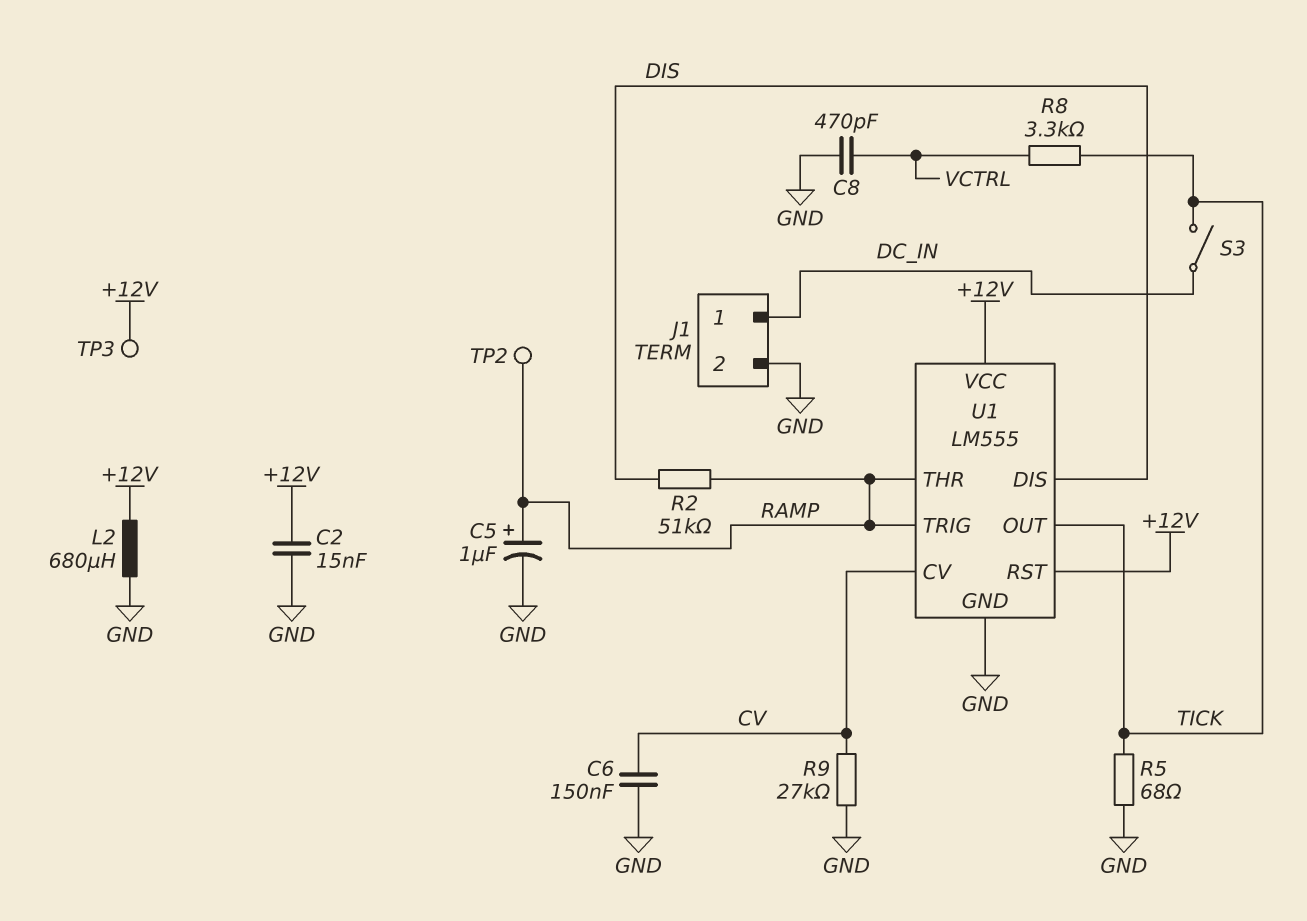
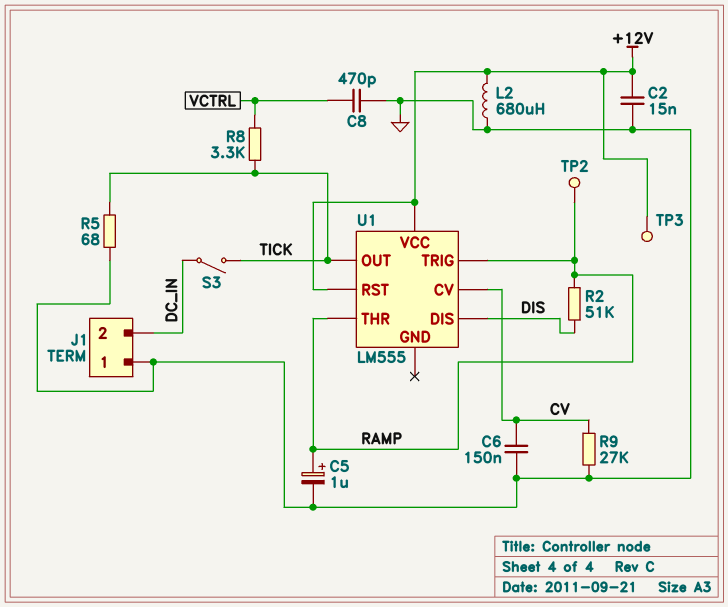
J1 pin 1: DC_IN -> GND
J1 pin 2: GND -> DC_IN
U1 pin GND: GND -> none

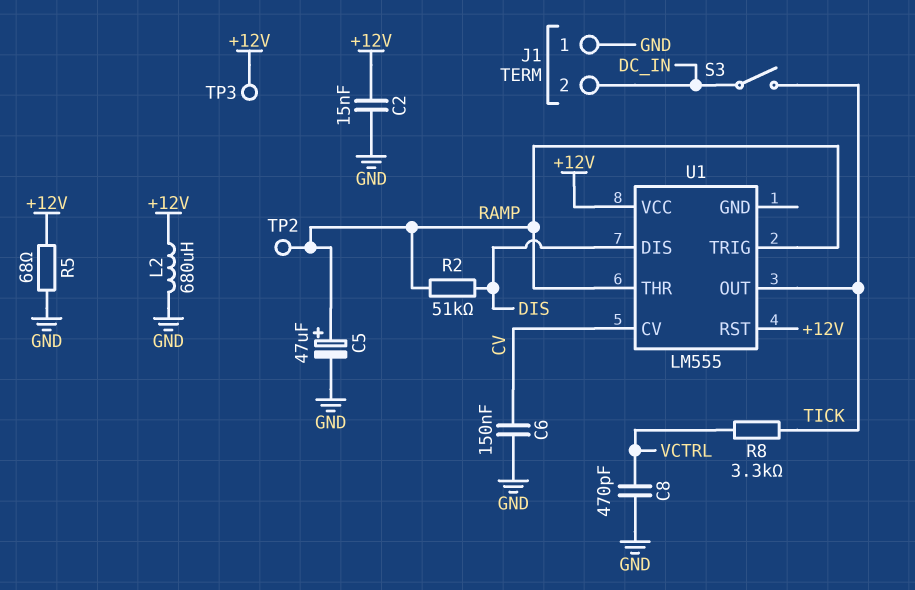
C5: 1uF (plus RAMP, minus GND) -> 47uF (plus RAMP, minus GND)
R5: 68 (GND, TICK) -> 68 (+12V, GND)
R9: 27k (CV, GND) -> none

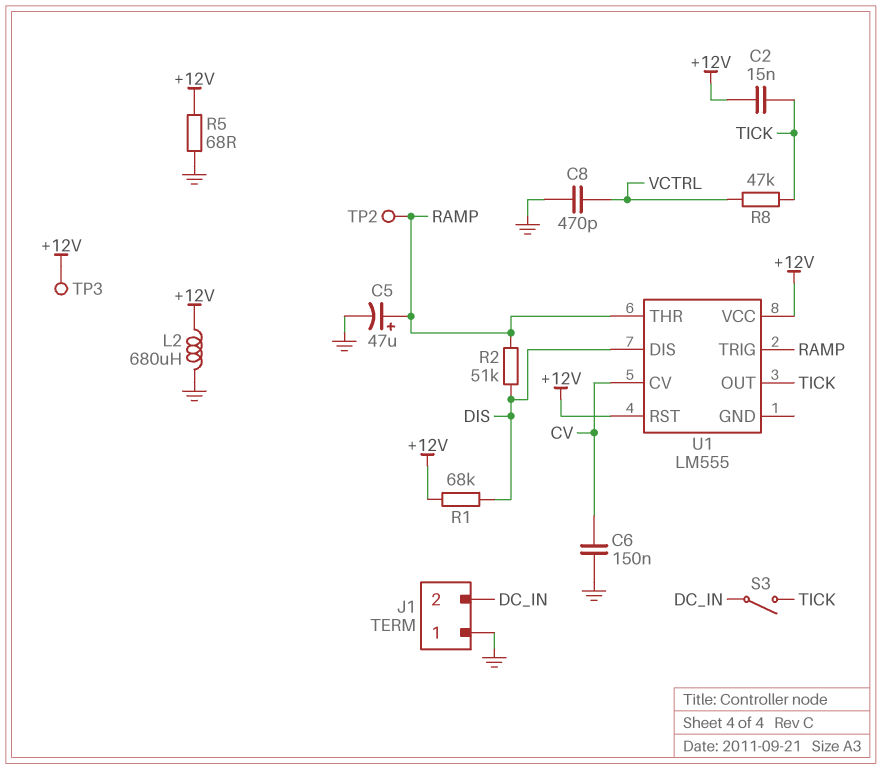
C2: 15nF (+12V, GND) -> 15nF (+12V, TICK)
R1: none -> 68k (+12V, DIS)
R8: 3.3k (TICK, VCTRL) -> 47k (TICK, VCTRL)

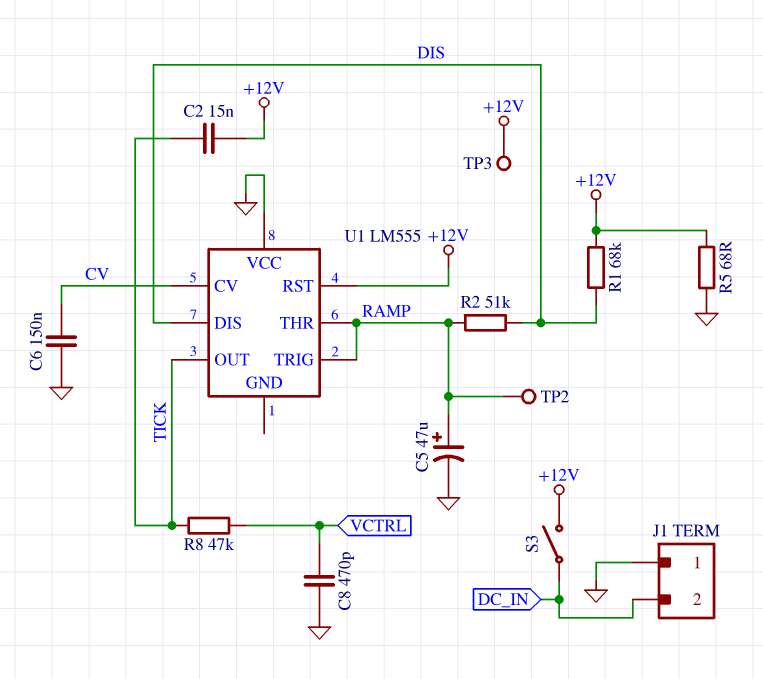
L2: 680uH (+12V, GND) -> none
S3: switch (DC_IN, TICK) -> switch (+12V, DC_IN)
U1 pin VCC: +12V -> GND

